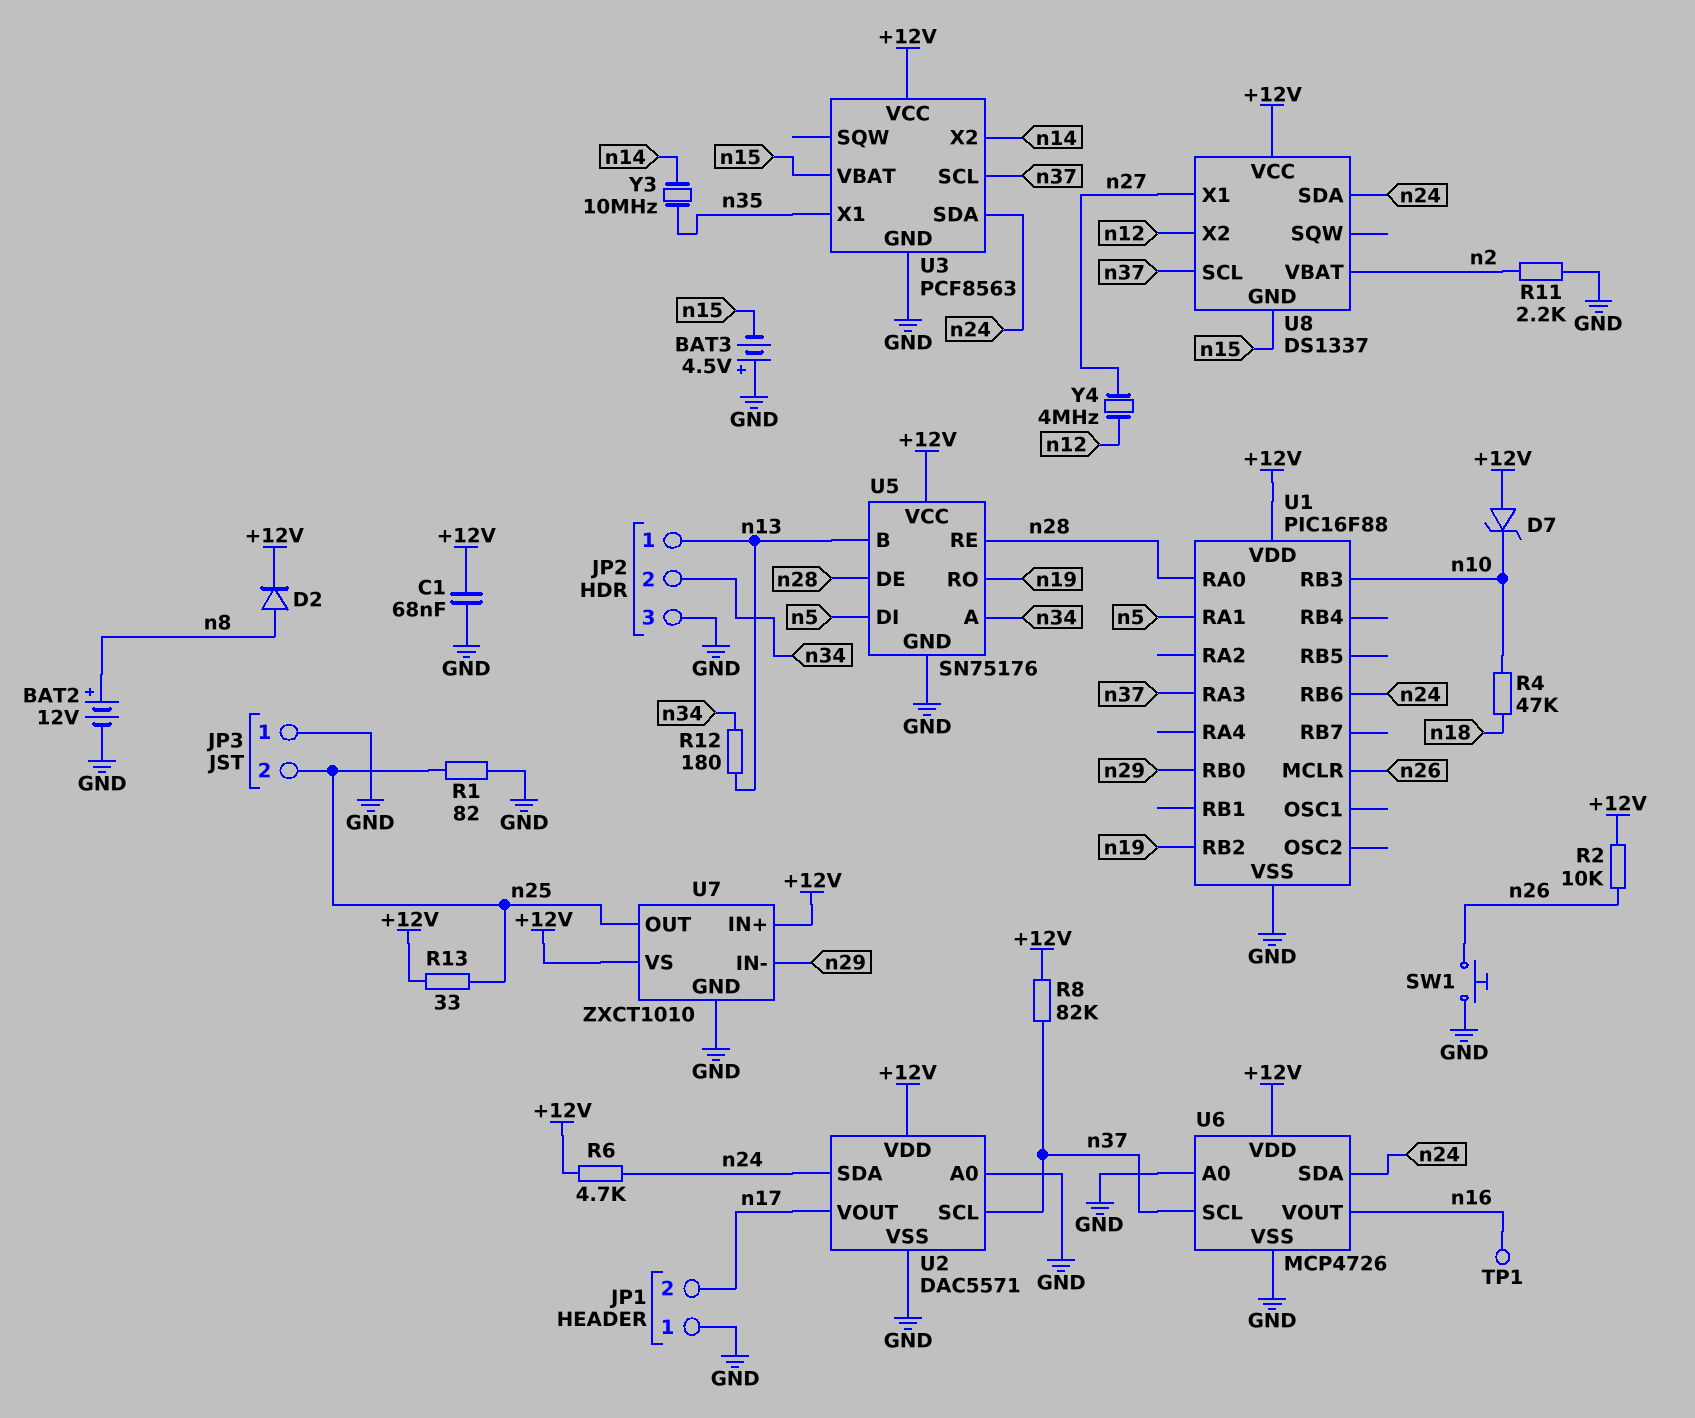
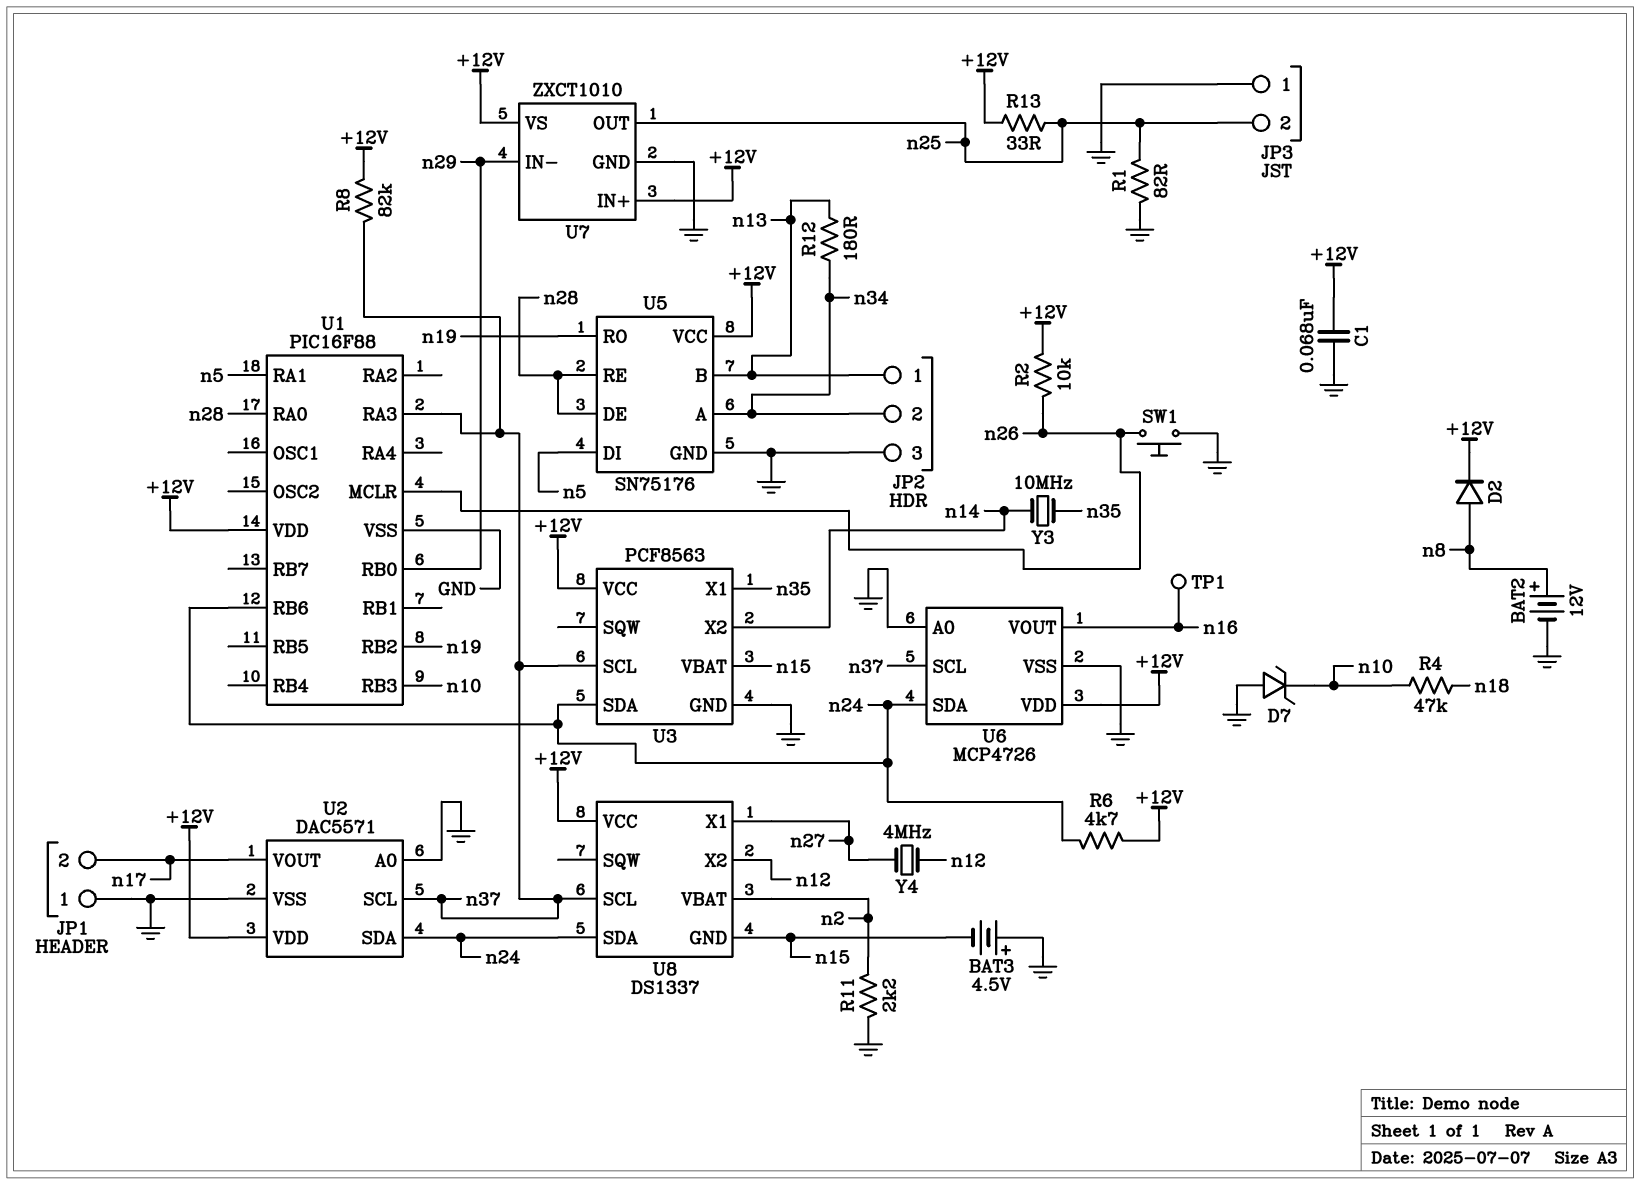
D7: zener (A +12V, K n10) -> zener (A GND, K n10)

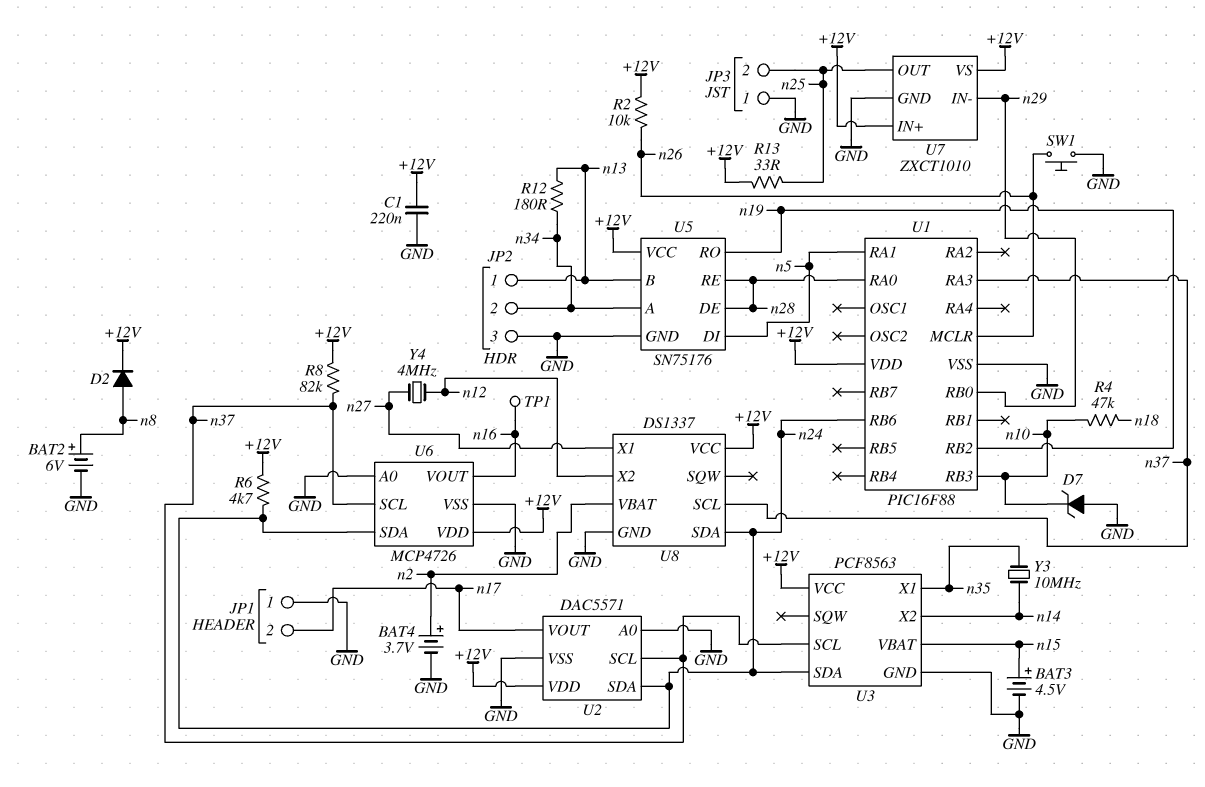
BAT2: 12V (plus n8, minus GND) -> 6V (plus n8, minus GND)
BAT3: 4.5V (plus GND, minus n15) -> 4.5V (plus n15, minus GND)
BAT4: none -> 3.7V (plus n2, minus GND)
C1: 68nF (+12V, GND) -> 220nF (+12V, GND)
R1: 82 (GND, n25) -> none
R11: 2.2k (GND, n2) -> none
U8 pin GND: n15 -> GND

